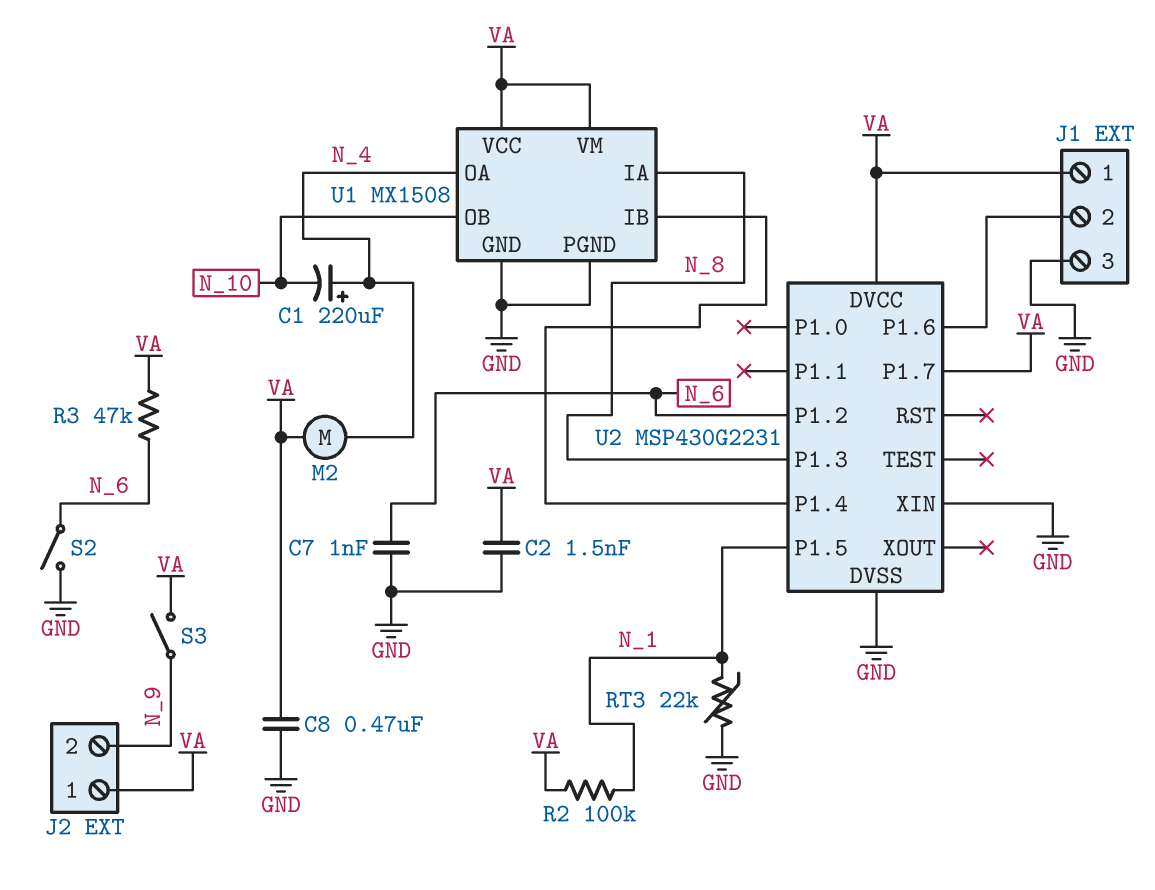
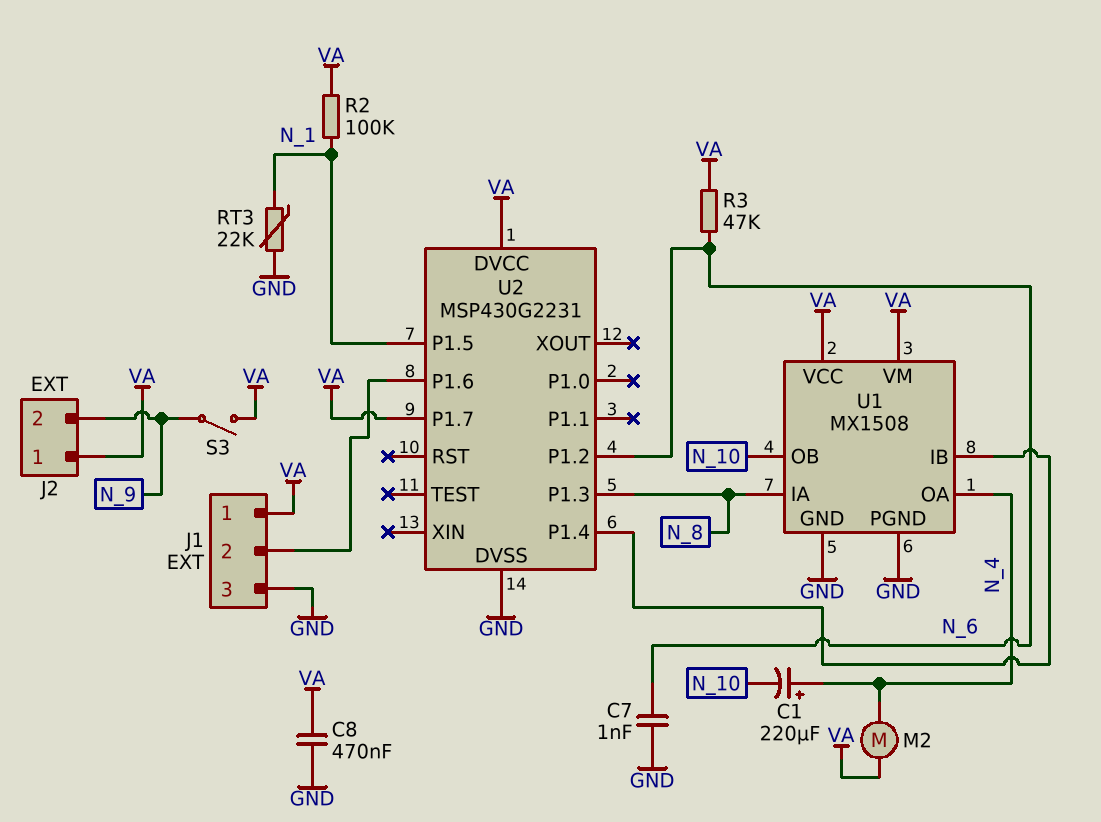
C2: 1.5nF (GND, VA) -> none
S2: switch (GND, N_6) -> none
U2 pin XIN: GND -> none

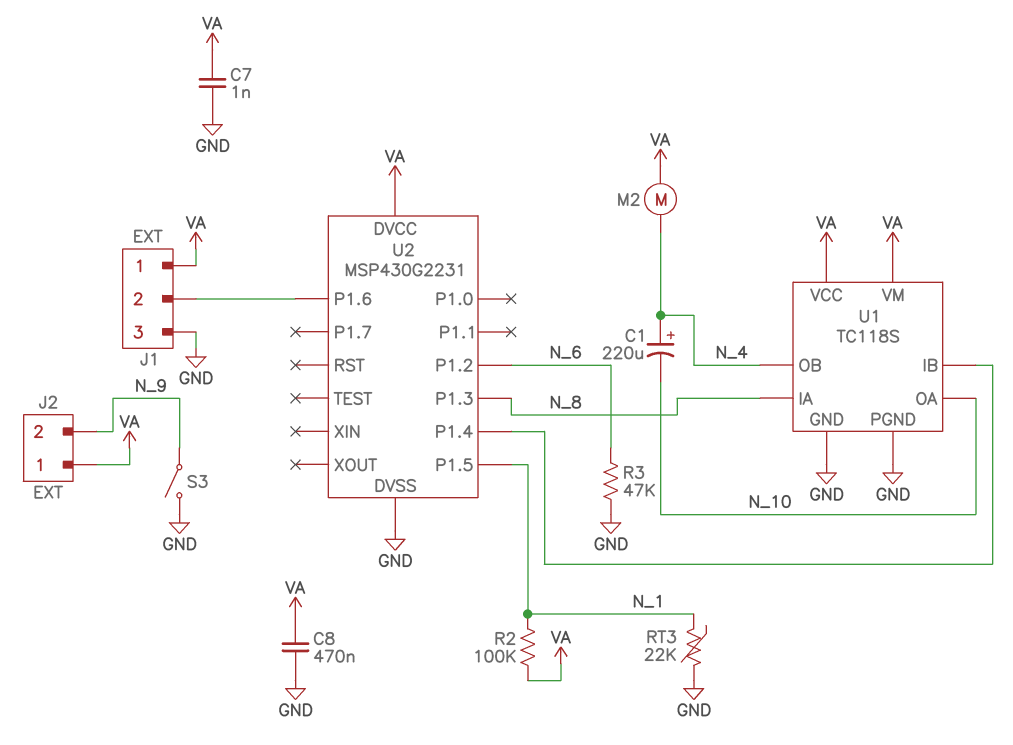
C7: 1nF (GND, N_6) -> 1nF (GND, VA)
R3: 47k (N_6, VA) -> 47k (GND, N_6)
S3: switch (N_9, VA) -> switch (GND, N_9)
U1: MX1508 -> TC118S
U1 pin OA: N_4 -> N_10
U1 pin OB: N_10 -> N_4
U2 pin P1.7: VA -> none

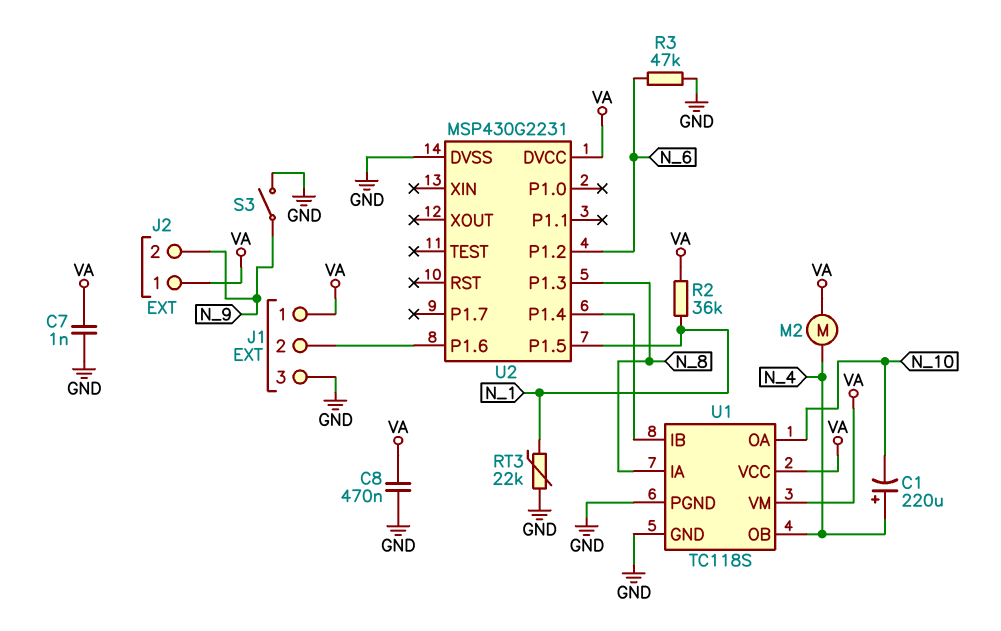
R2: 100k (N_1, VA) -> 36k (N_1, VA)

